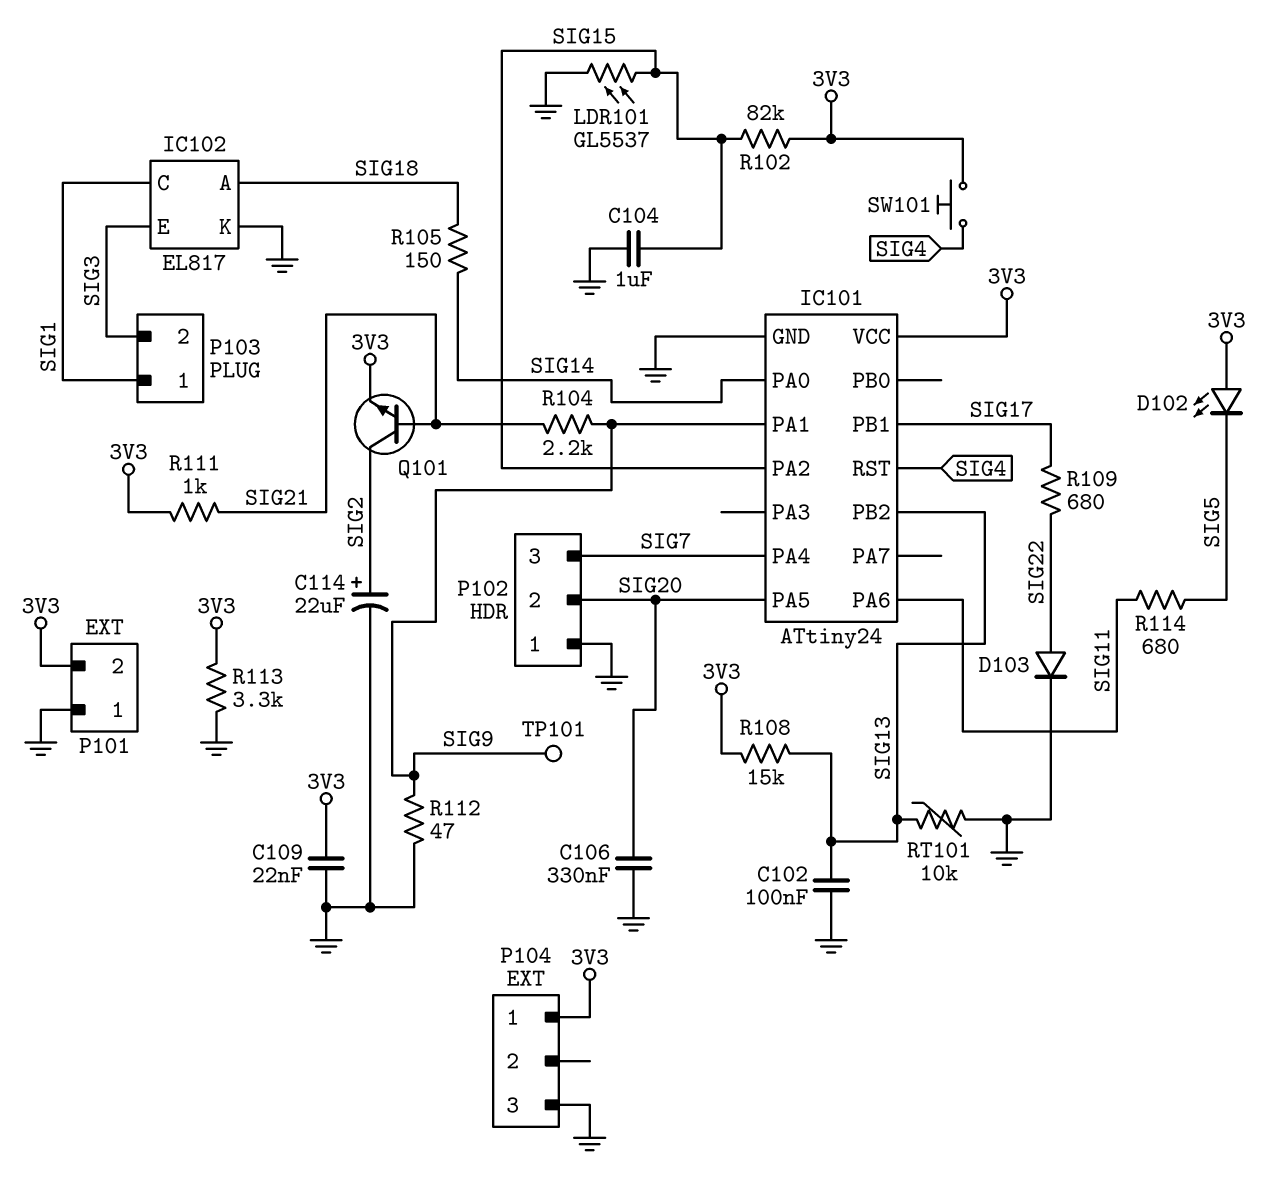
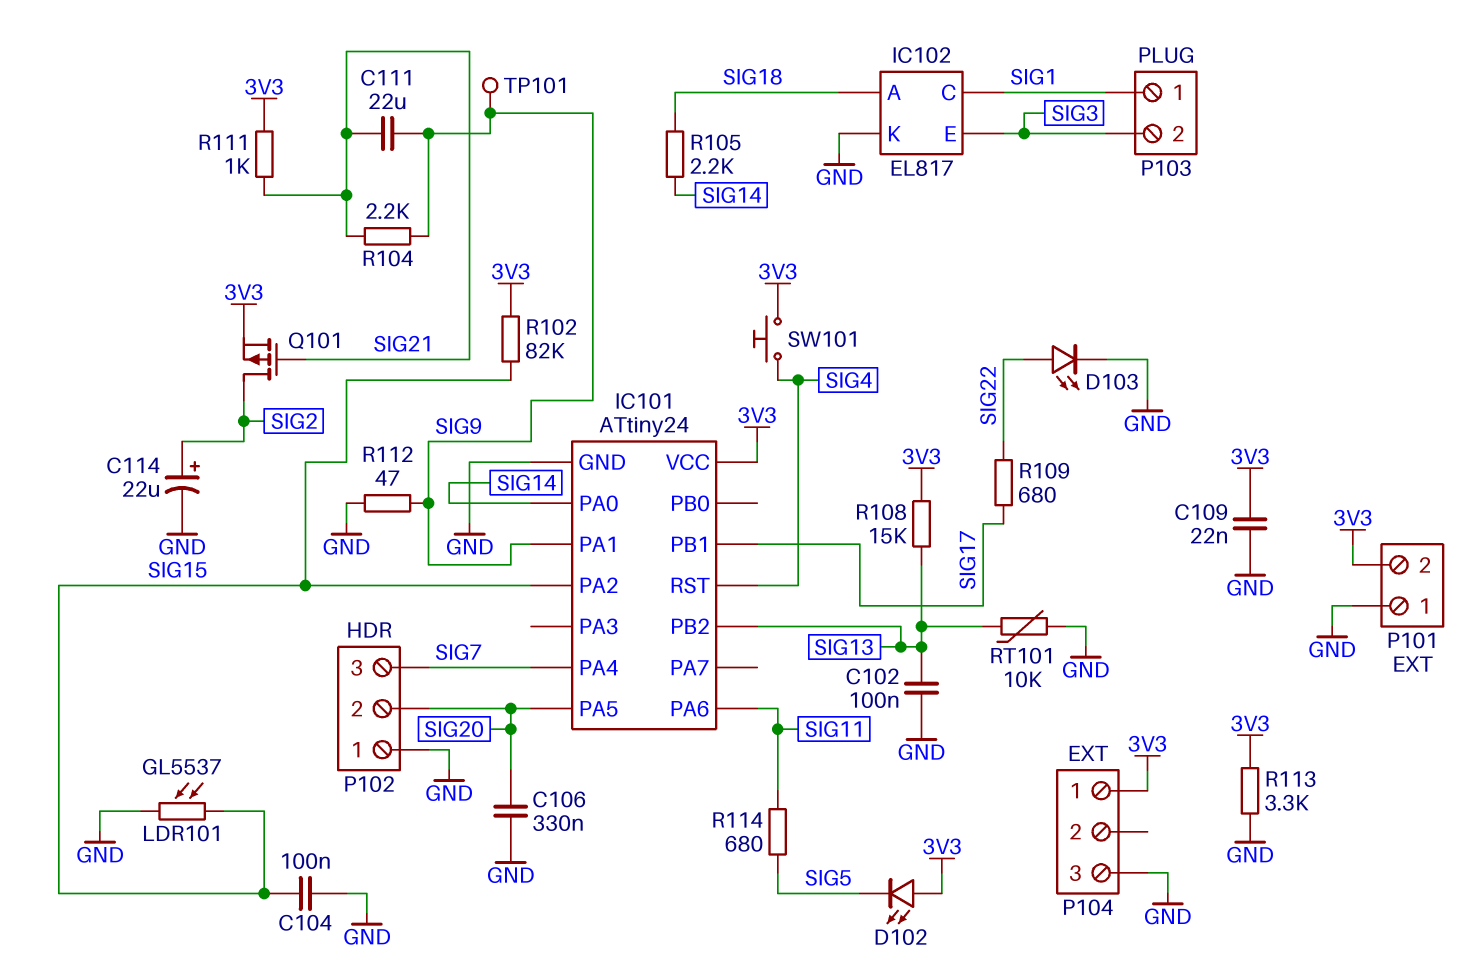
C104: 1uF (GND, SIG15) -> 100nF (GND, SIG15)
C111: none -> 22uF (SIG9, SIG21)
D103: diode (A SIG22, K GND) -> LED (A SIG22, K GND)
Q101: NPN (B SIG21, C SIG2, E 3V3) -> PMOS (G SIG21, D SIG2, S 3V3)
R105: 150 (SIG14, SIG18) -> 2.2k (SIG14, SIG18)

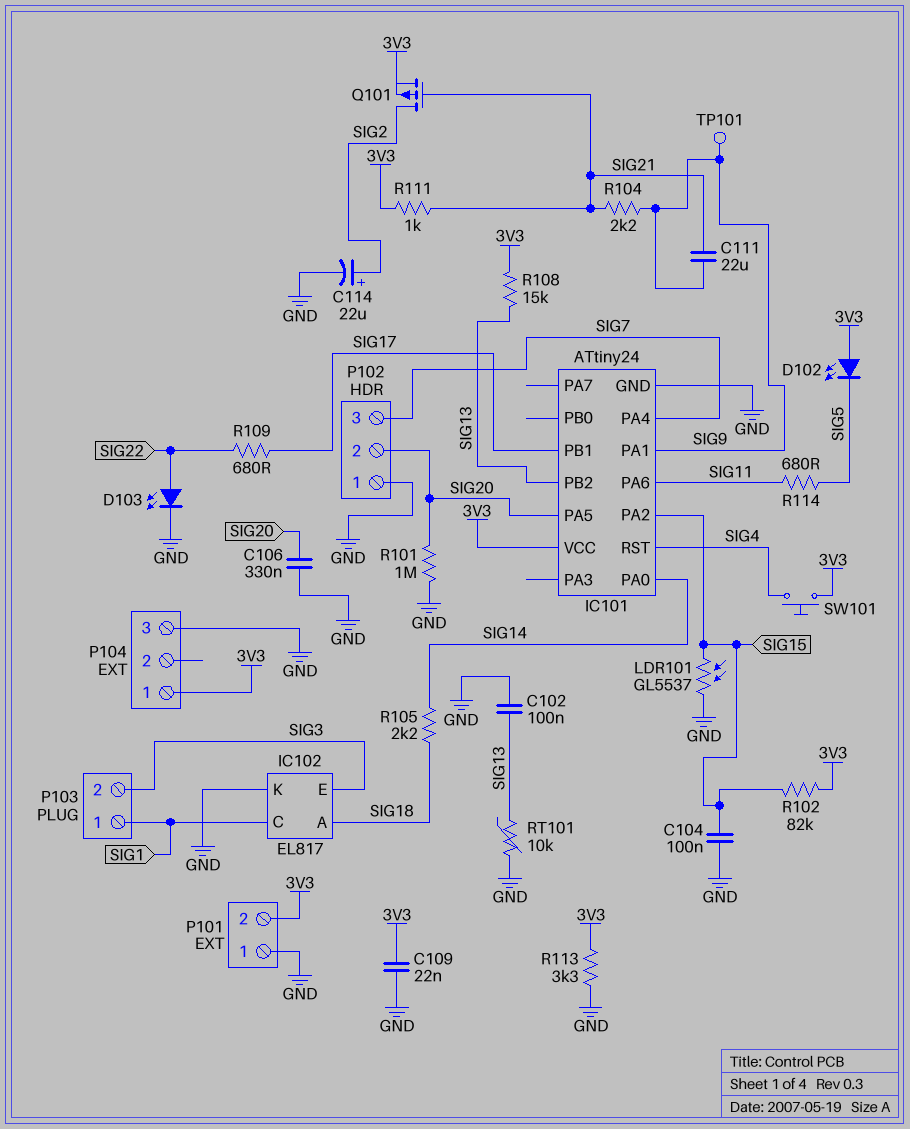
R101: none -> 1M (GND, SIG20)
R112: 47 (GND, SIG9) -> none

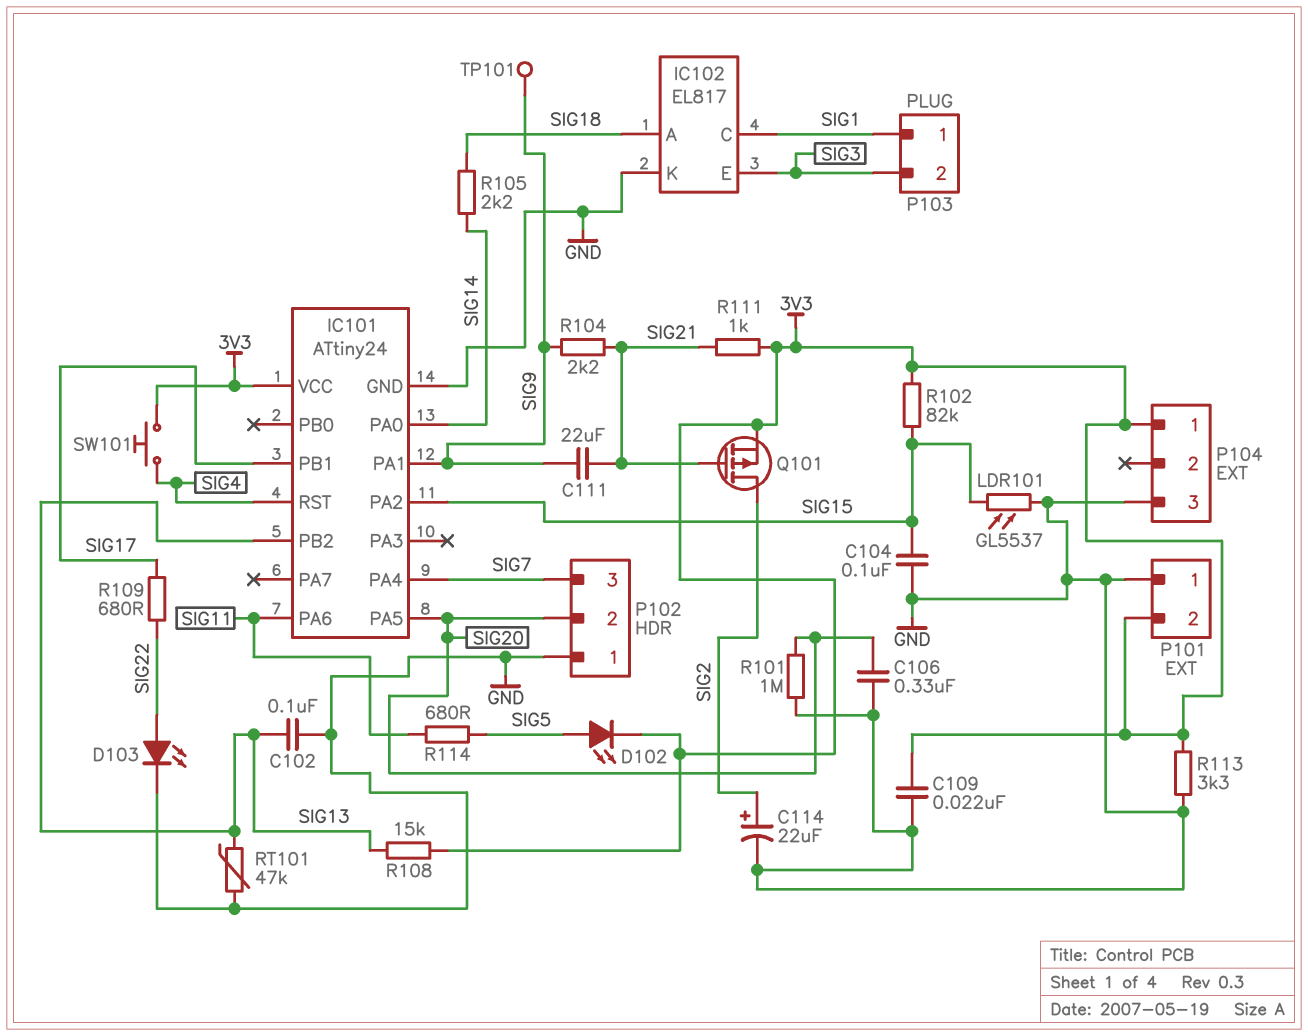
D102: LED (A 3V3, K SIG5) -> LED (A SIG5, K 3V3)
RT101: 10k (GND, SIG13) -> 47k (GND, SIG13)

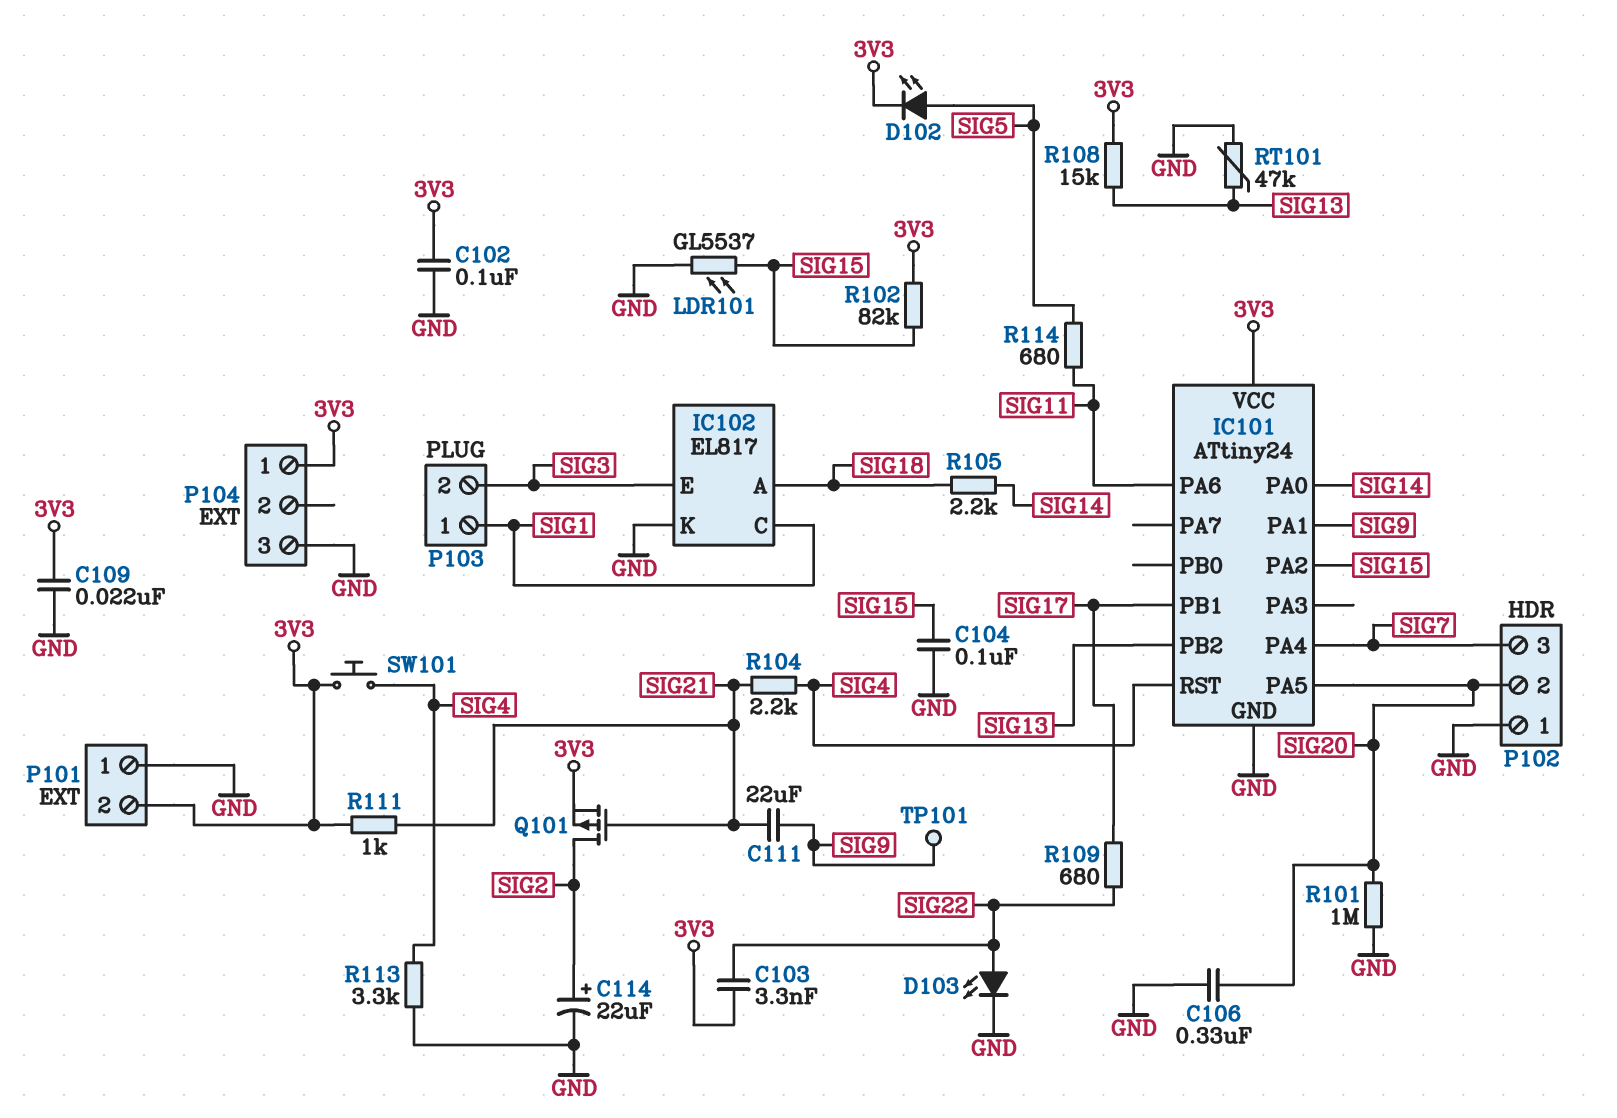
C102: 100nF (GND, SIG13) -> 100nF (3V3, GND)
C103: none -> 3.3nF (3V3, SIG22)
R104: 2.2k (SIG9, SIG21) -> 2.2k (SIG4, SIG21)
R113: 3.3k (3V3, GND) -> 3.3k (GND, SIG4)

